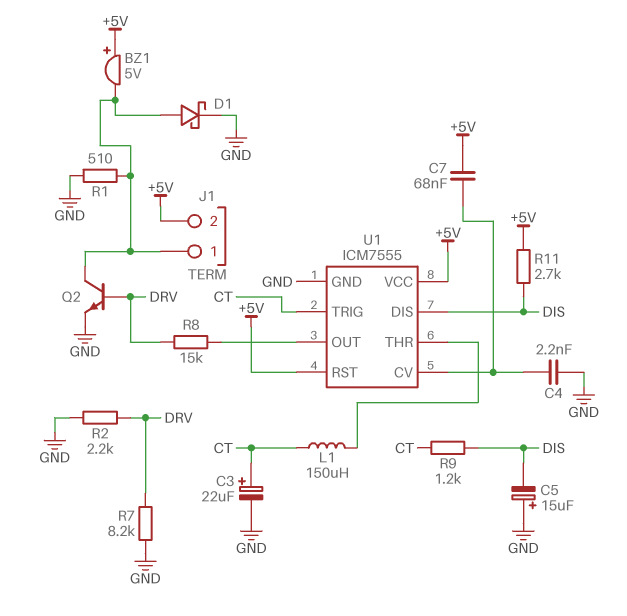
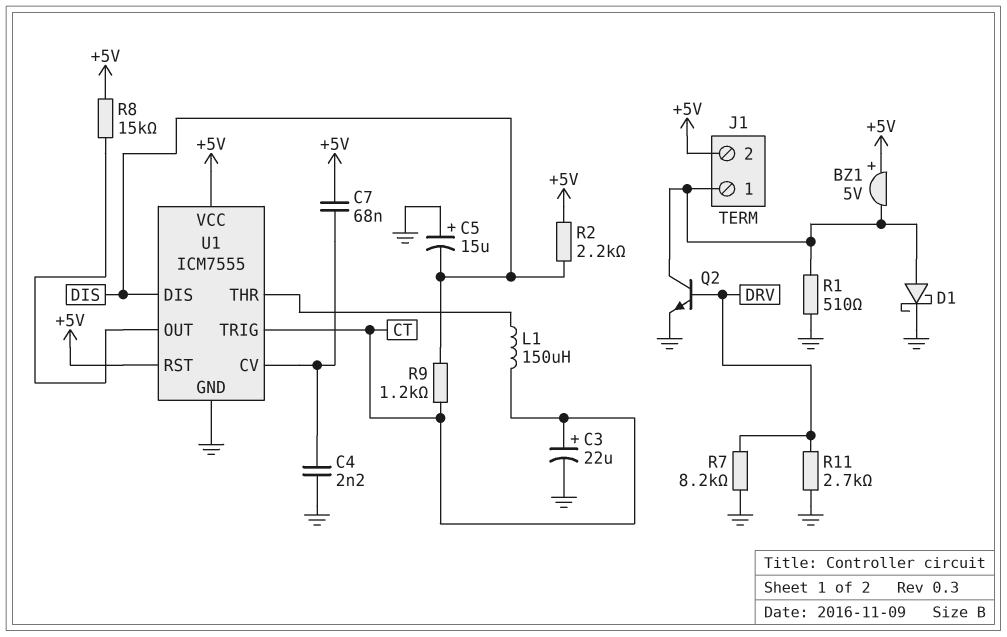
R2: 2.2k (DRV, GND) -> 2.2k (+5V, DIS)
R8: 15k (DRV, U1/OUT) -> 15k (+5V, U1/OUT)
R11: 2.7k (+5V, DIS) -> 2.7k (DRV, GND)

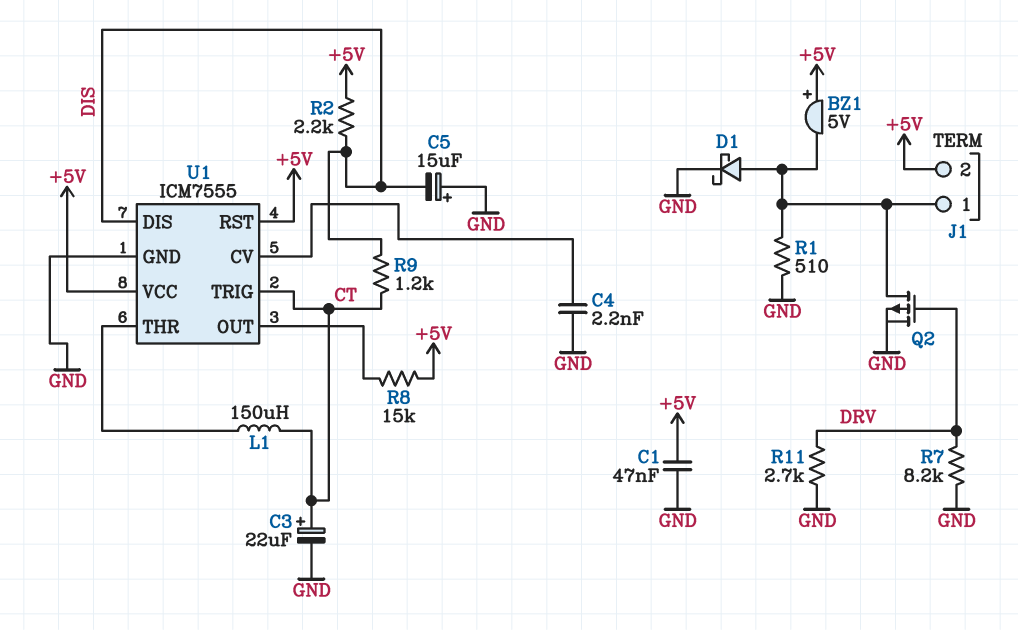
C1: none -> 47nF (+5V, GND)
C7: 68nF (+5V, U1/CV) -> none
Q2: NPN (B DRV, C J1/1, E GND) -> PMOS (G DRV, D J1/1, S GND)

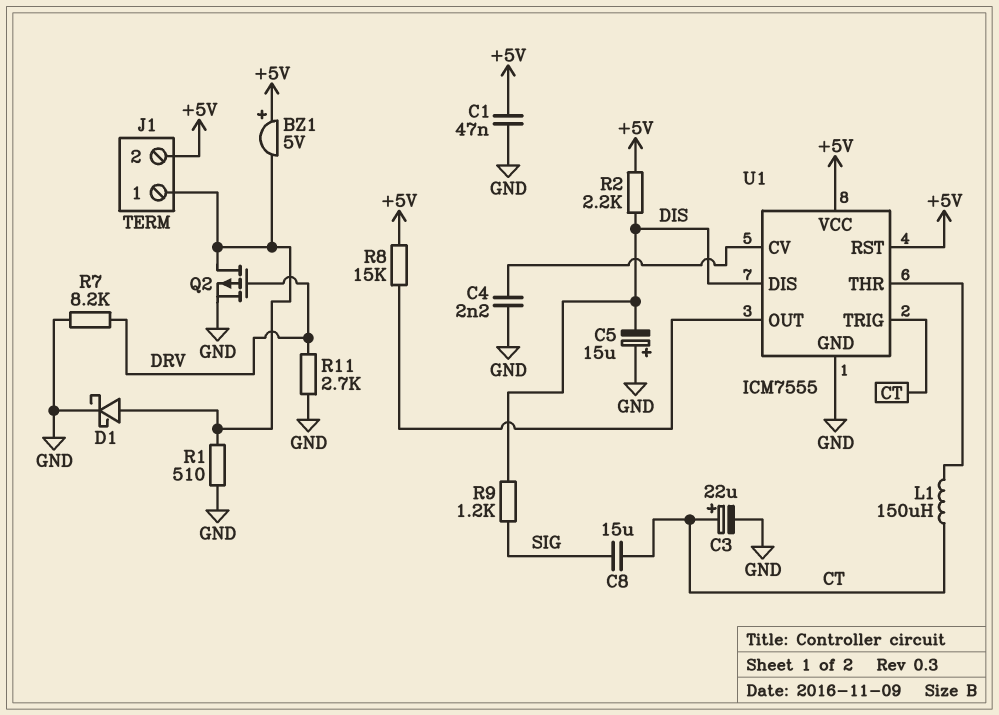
C8: none -> 15uF (CT, SIG)
R9: 1.2k (CT, DIS) -> 1.2k (DIS, SIG)

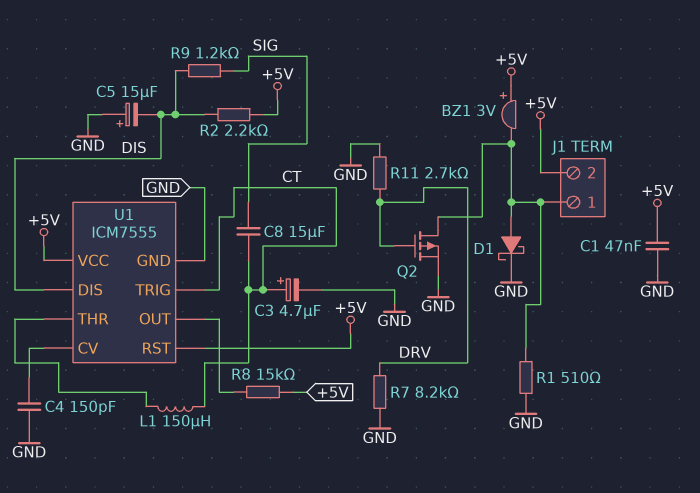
BZ1: buzzer 5V (plus +5V, minus J1/1) -> buzzer 3V (plus +5V, minus J1/1)
C3: 22uF (plus CT, minus GND) -> 4.7uF (plus CT, minus GND)
C4: 2.2nF (GND, U1/CV) -> 150pF (GND, U1/CV)

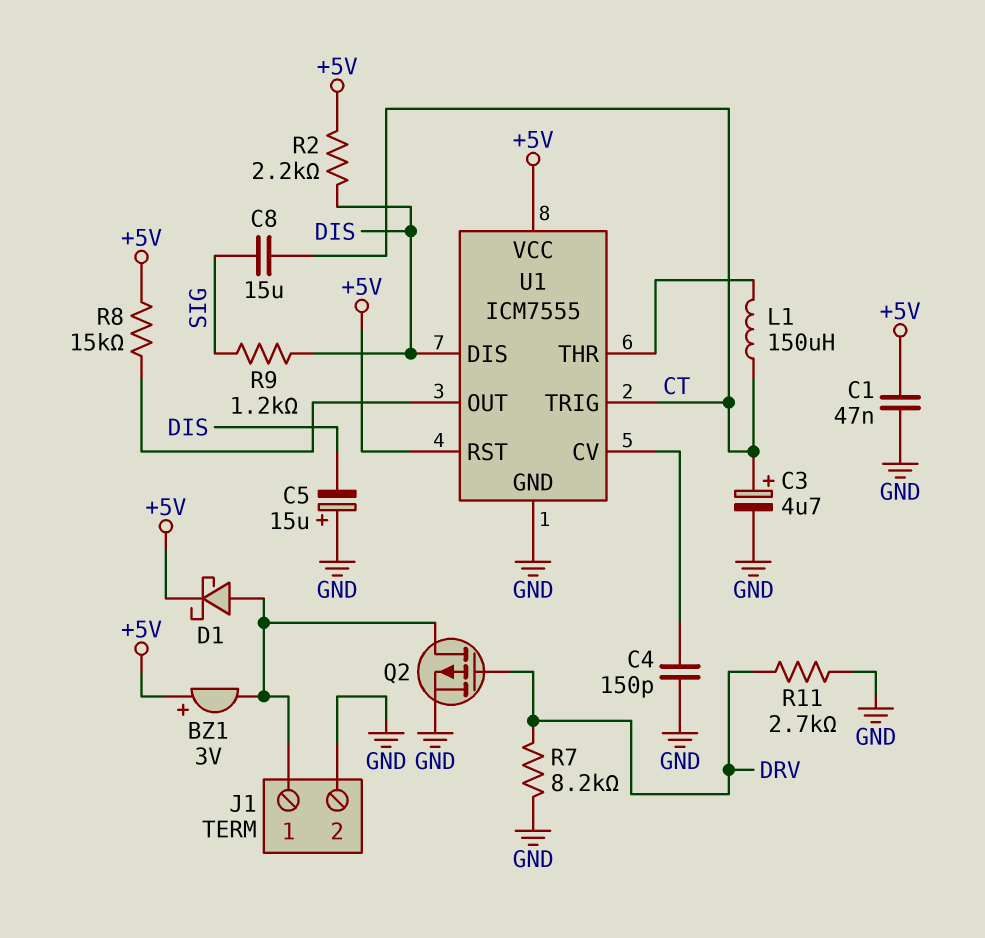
D1: schottky (A J1/1, K GND) -> schottky (A J1/1, K +5V)
J1 pin 2: +5V -> GND
R1: 510 (GND, J1/1) -> none

